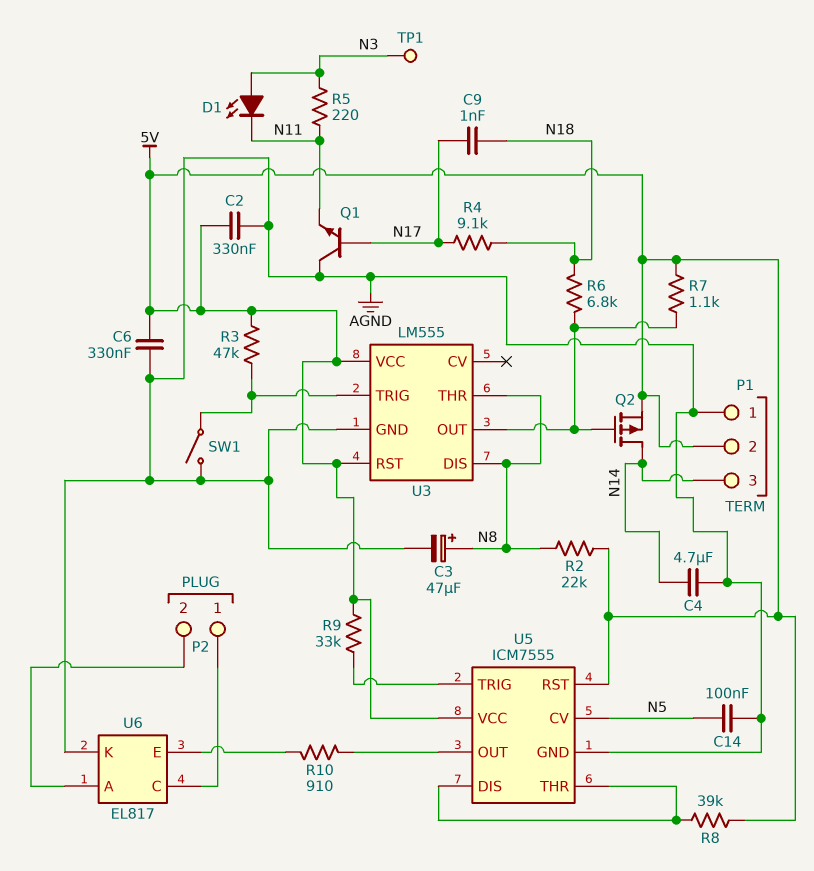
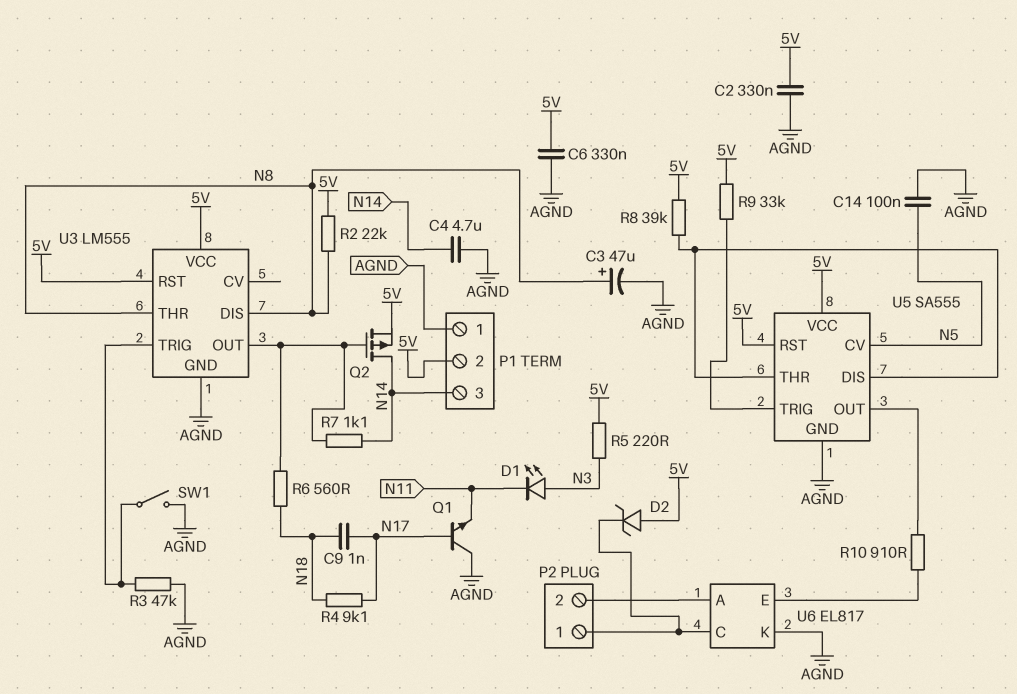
D2: none -> zener (A 5V, K P2/1)
R3: 47k (5V, U3/TRIG) -> 47k (AGND, U3/TRIG)
R5: 220 (N3, N11) -> 220 (5V, N3)
R6: 6.8k (N18, U3/OUT) -> 560 (N18, U3/OUT)
R7: 1.1k (5V, U3/OUT) -> 1.1k (N14, U3/OUT)
TP1: test point (N3) -> none
U5: ICM7555 -> SA555

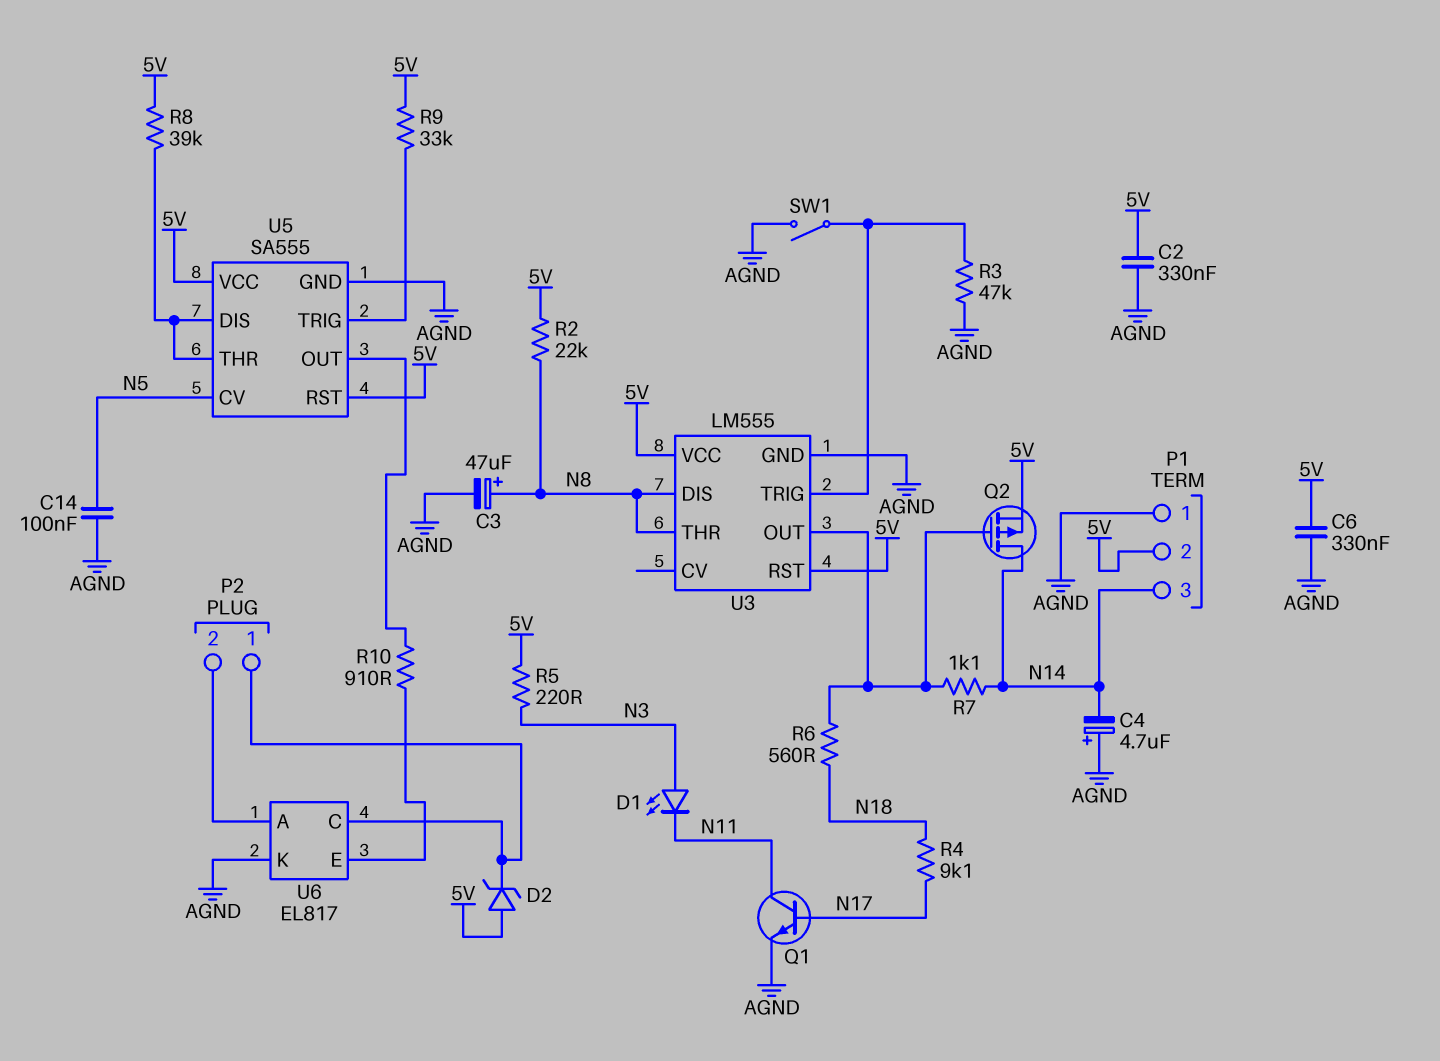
C4: 4.7uF (AGND, N14) -> 4.7uF (plus AGND, minus N14)
C9: 1nF (N17, N18) -> none
Q1: NPN (B N17, C AGND, E N11) -> NPN (B N17, C N11, E AGND)

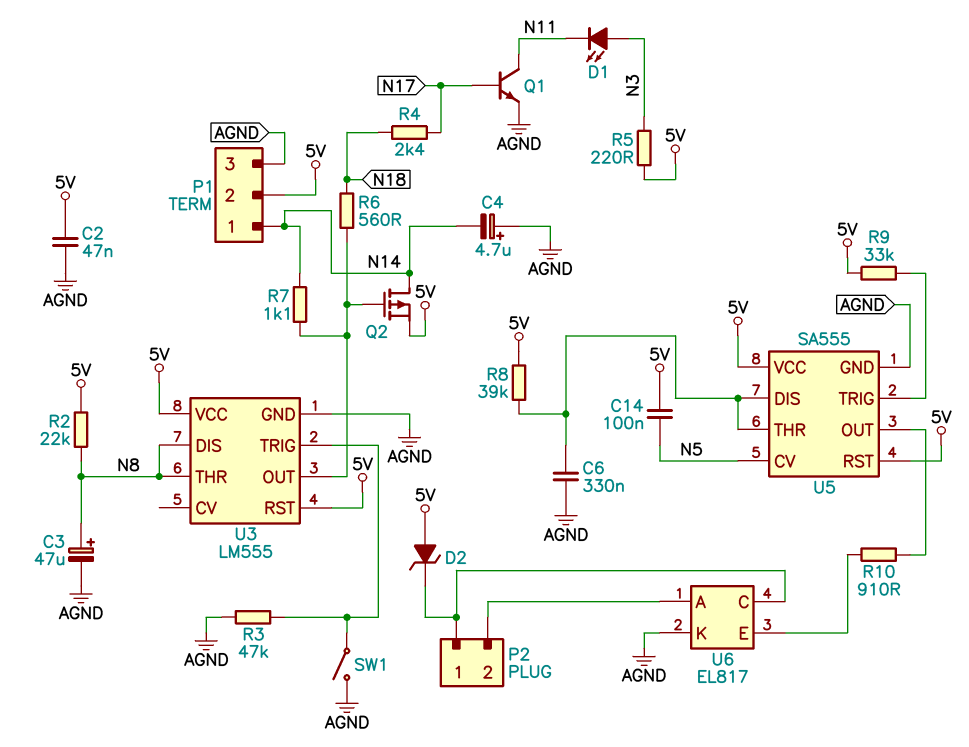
C2: 330nF (5V, AGND) -> 47nF (5V, AGND)
C6: 330nF (5V, AGND) -> 330nF (AGND, U5/DIS)
C14: 100nF (AGND, N5) -> 100nF (5V, N5)
P1 pin 1: AGND -> N14
P1 pin 3: N14 -> AGND
R4: 9.1k (N17, N18) -> 2.4k (N17, N18)

